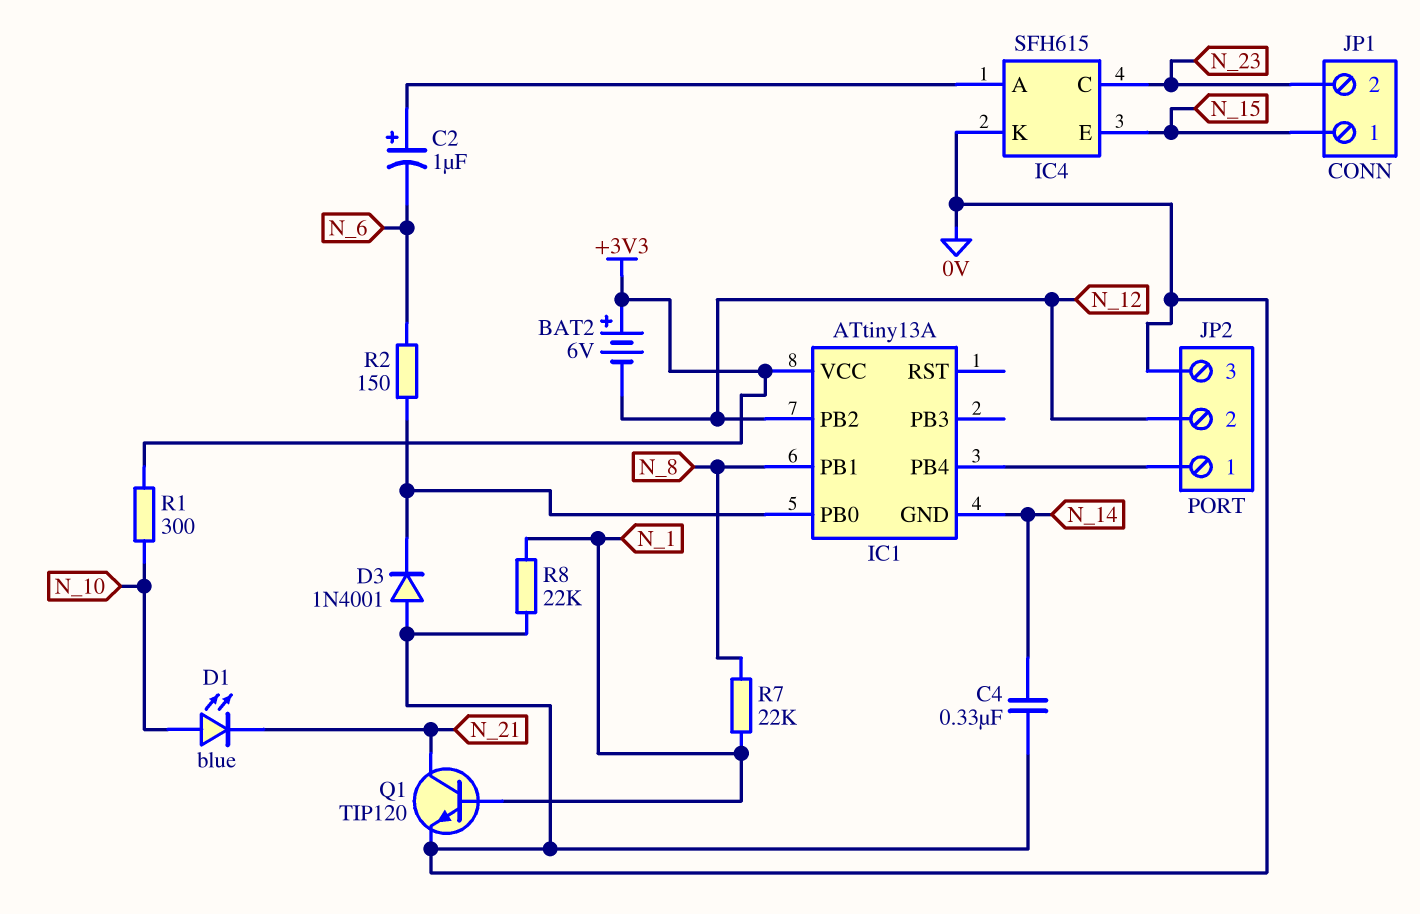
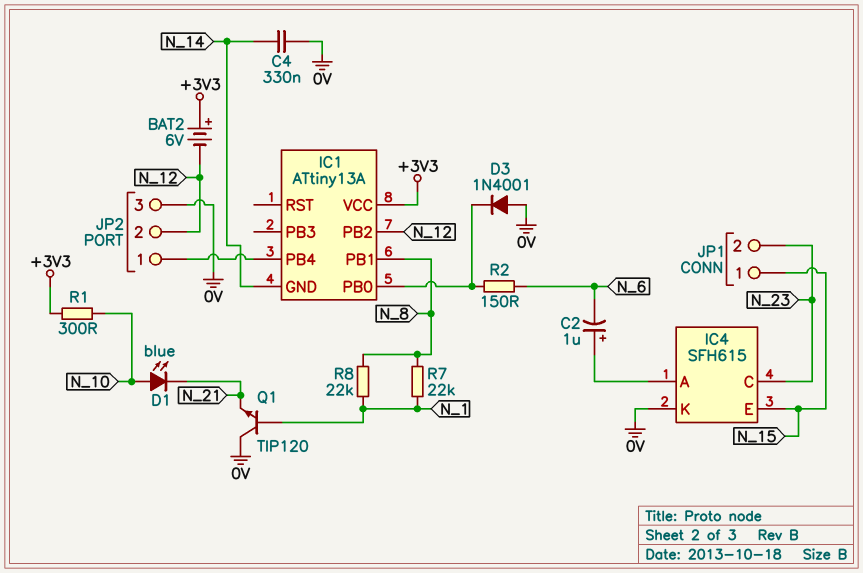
Q1: NPN TIP120 (B N_1, C N_21, E 0V) -> NPN TIP120 (B N_1, C 0V, E N_21)
R8: 22k (0V, N_1) -> 22k (N_1, N_8)

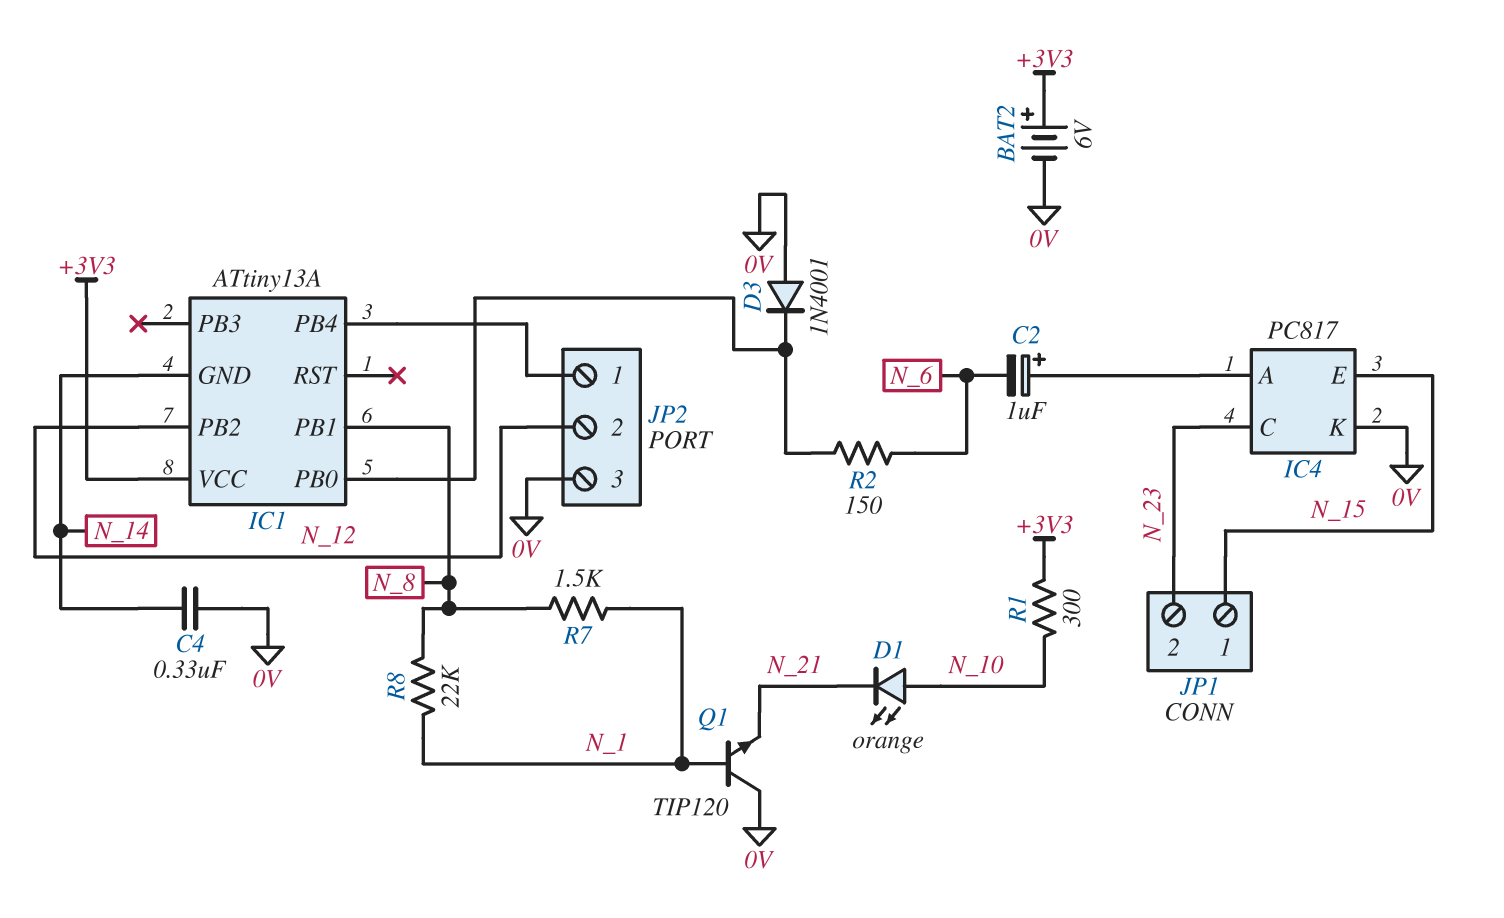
BAT2: 6V (plus +3V3, minus N_12) -> 6V (plus +3V3, minus 0V)
D1: LED blue (A N_10, K N_21) -> LED orange (A N_10, K N_21)
IC4: SFH615 -> PC817
R7: 22k (N_1, N_8) -> 1.5k (N_1, N_8)

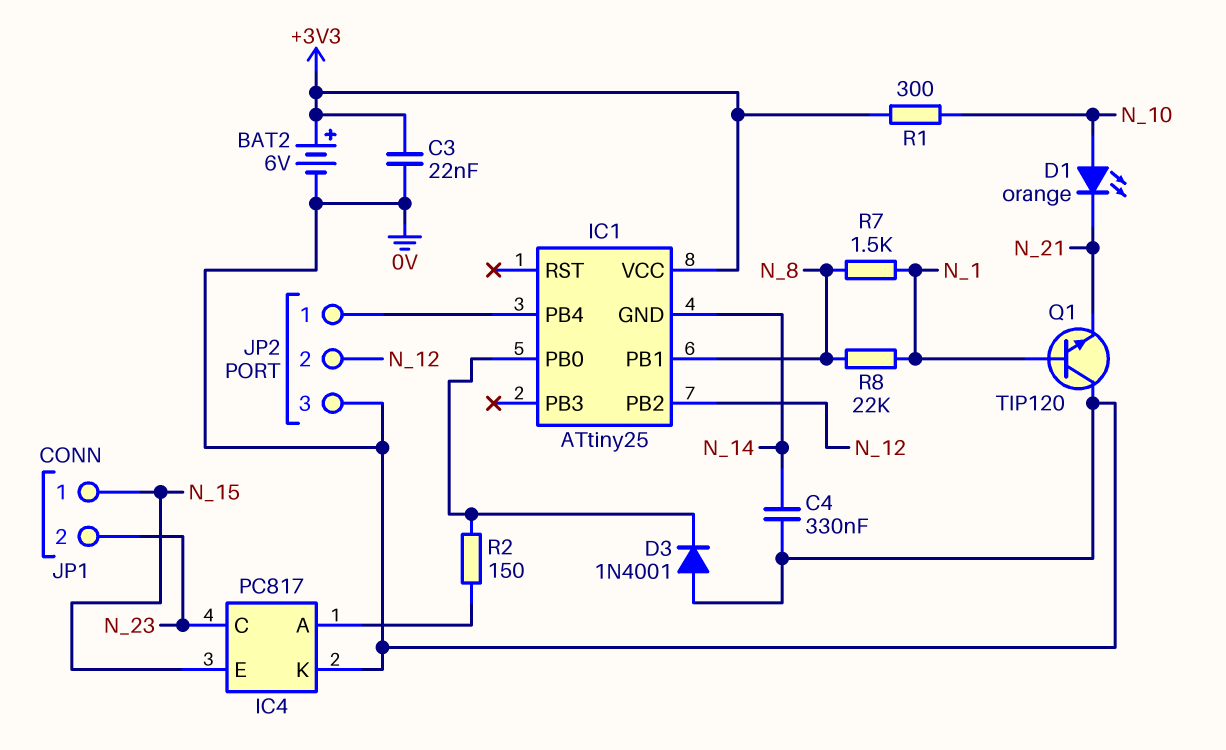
C2: 1uF (plus IC4/A, minus N_6) -> none
C3: none -> 22nF (+3V3, 0V)
IC1: ATtiny13A -> ATtiny25
R2: 150 (IC1/PB0, N_6) -> 150 (IC1/PB0, IC4/A)

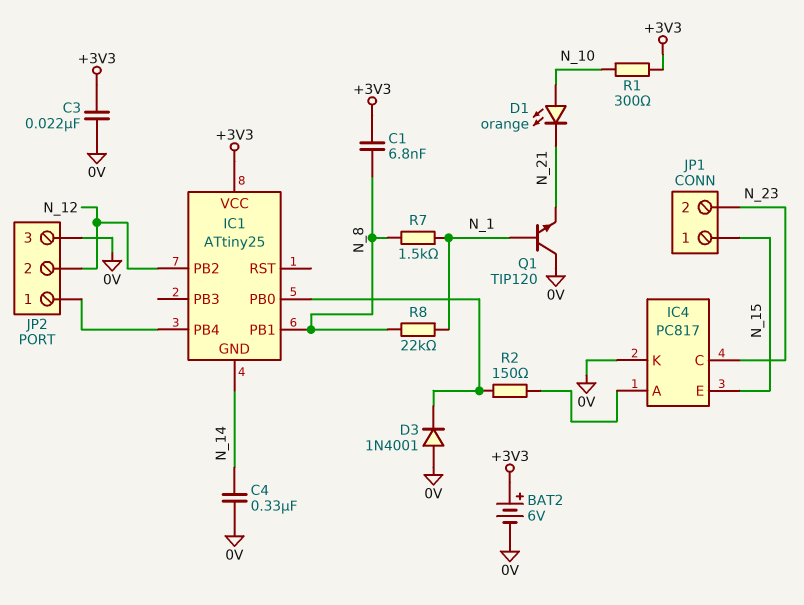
C1: none -> 6.8nF (+3V3, N_8)

